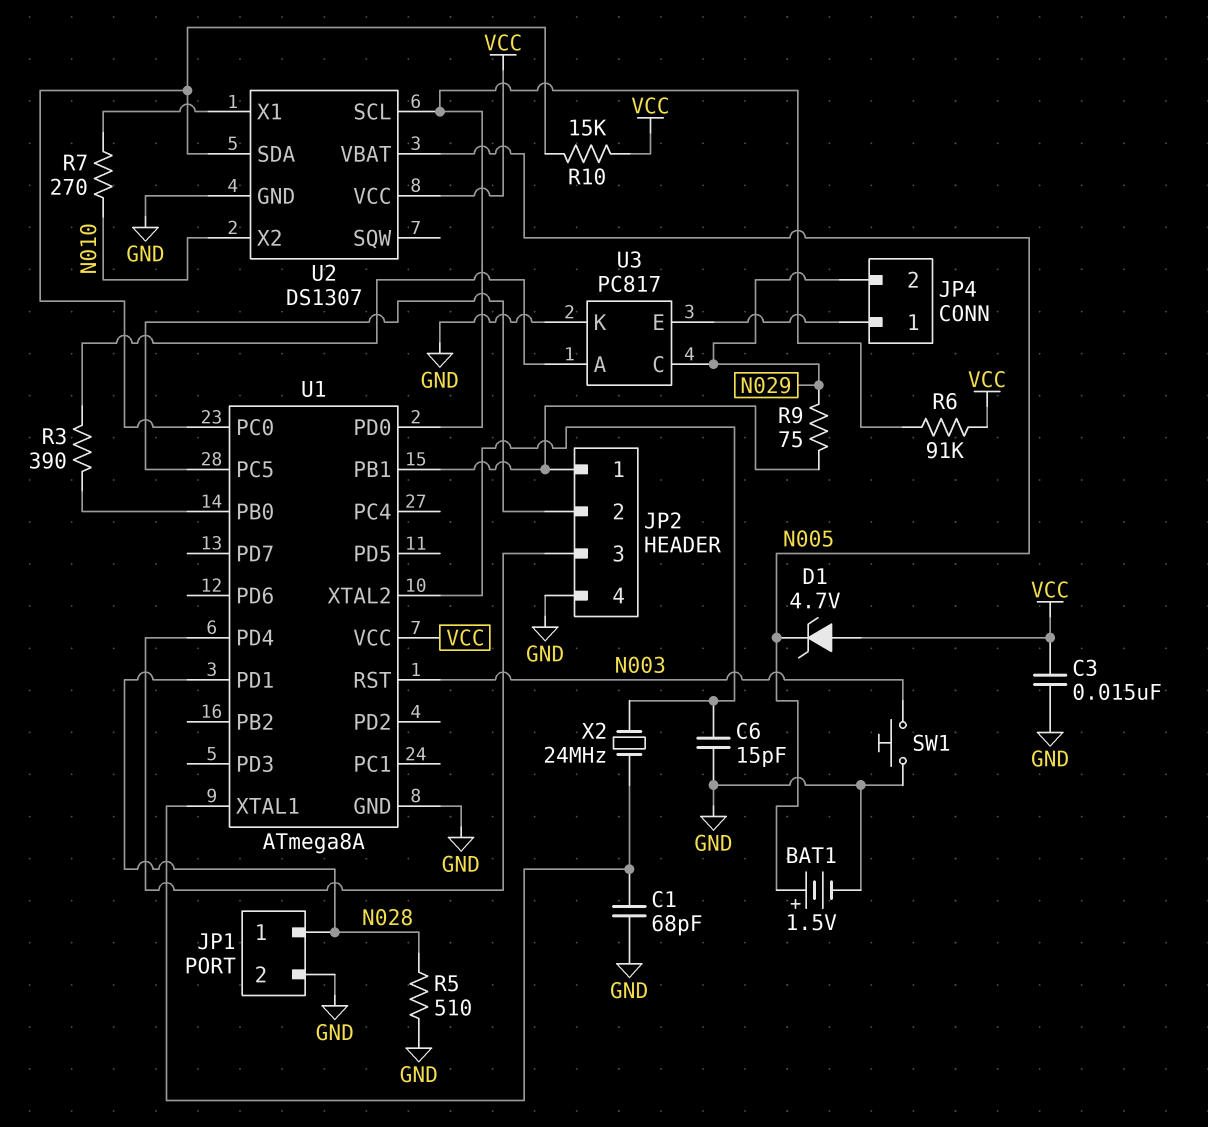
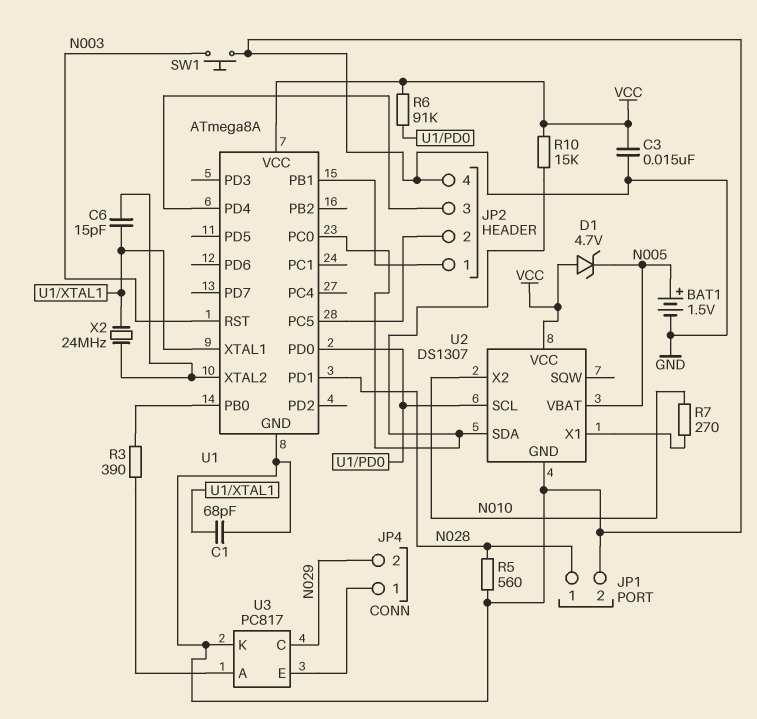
C6: 15pF (GND, U1/XTAL2) -> 15pF (U1/XTAL1, U1/XTAL2)
R5: 510 (GND, N028) -> 560 (GND, N028)
R9: 75 (JP2/1, N029) -> none

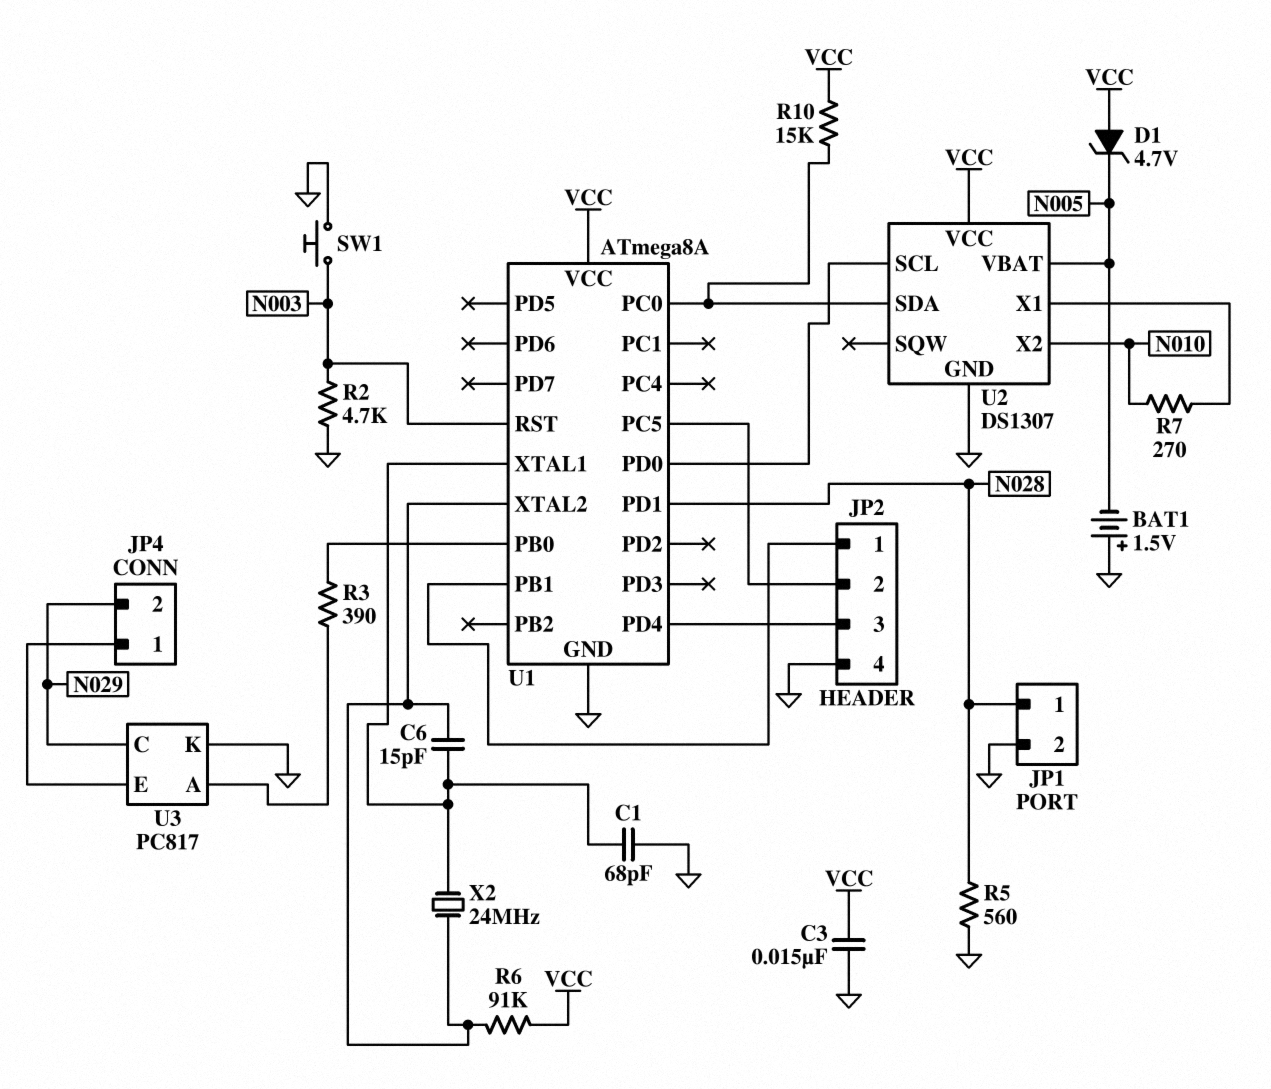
BAT1: 1.5V (plus N005, minus GND) -> 1.5V (plus GND, minus N005)
R2: none -> 4.7k (GND, N003)
R6: 91k (U1/PD0, VCC) -> 91k (U1/XTAL2, VCC)

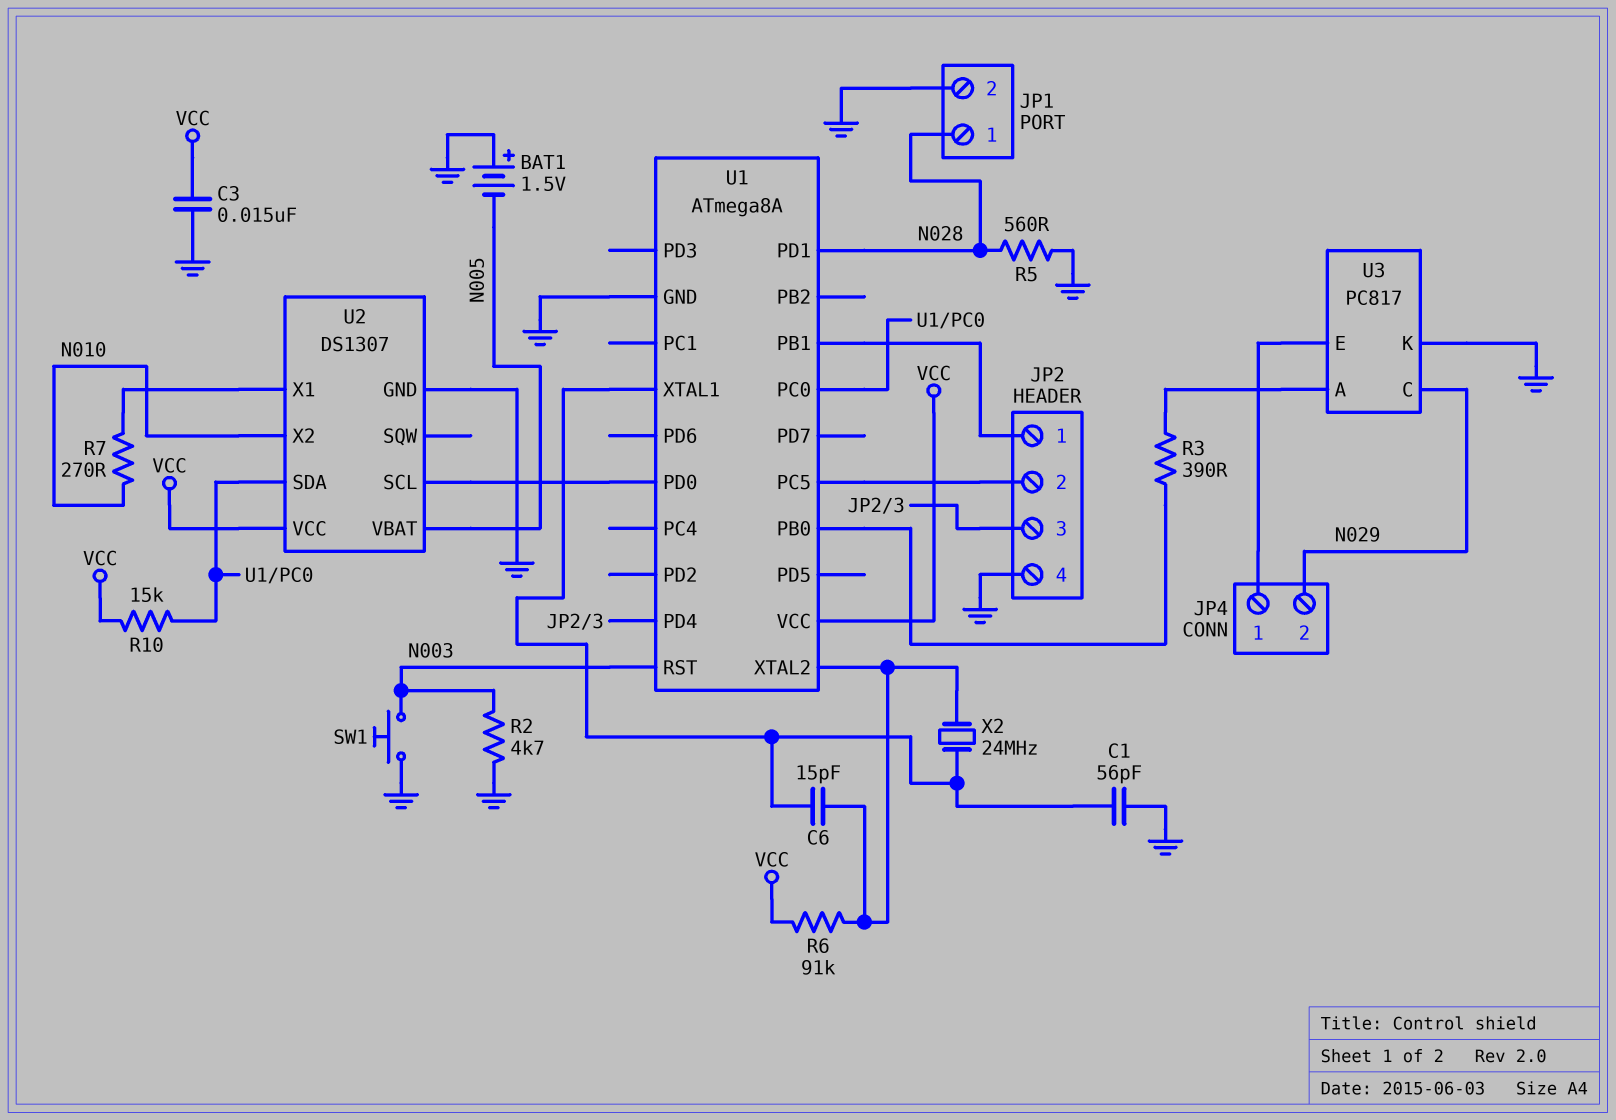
C1: 68pF (GND, U1/XTAL1) -> 56pF (GND, U1/XTAL1)
D1: zener 4.7V (A VCC, K N005) -> none

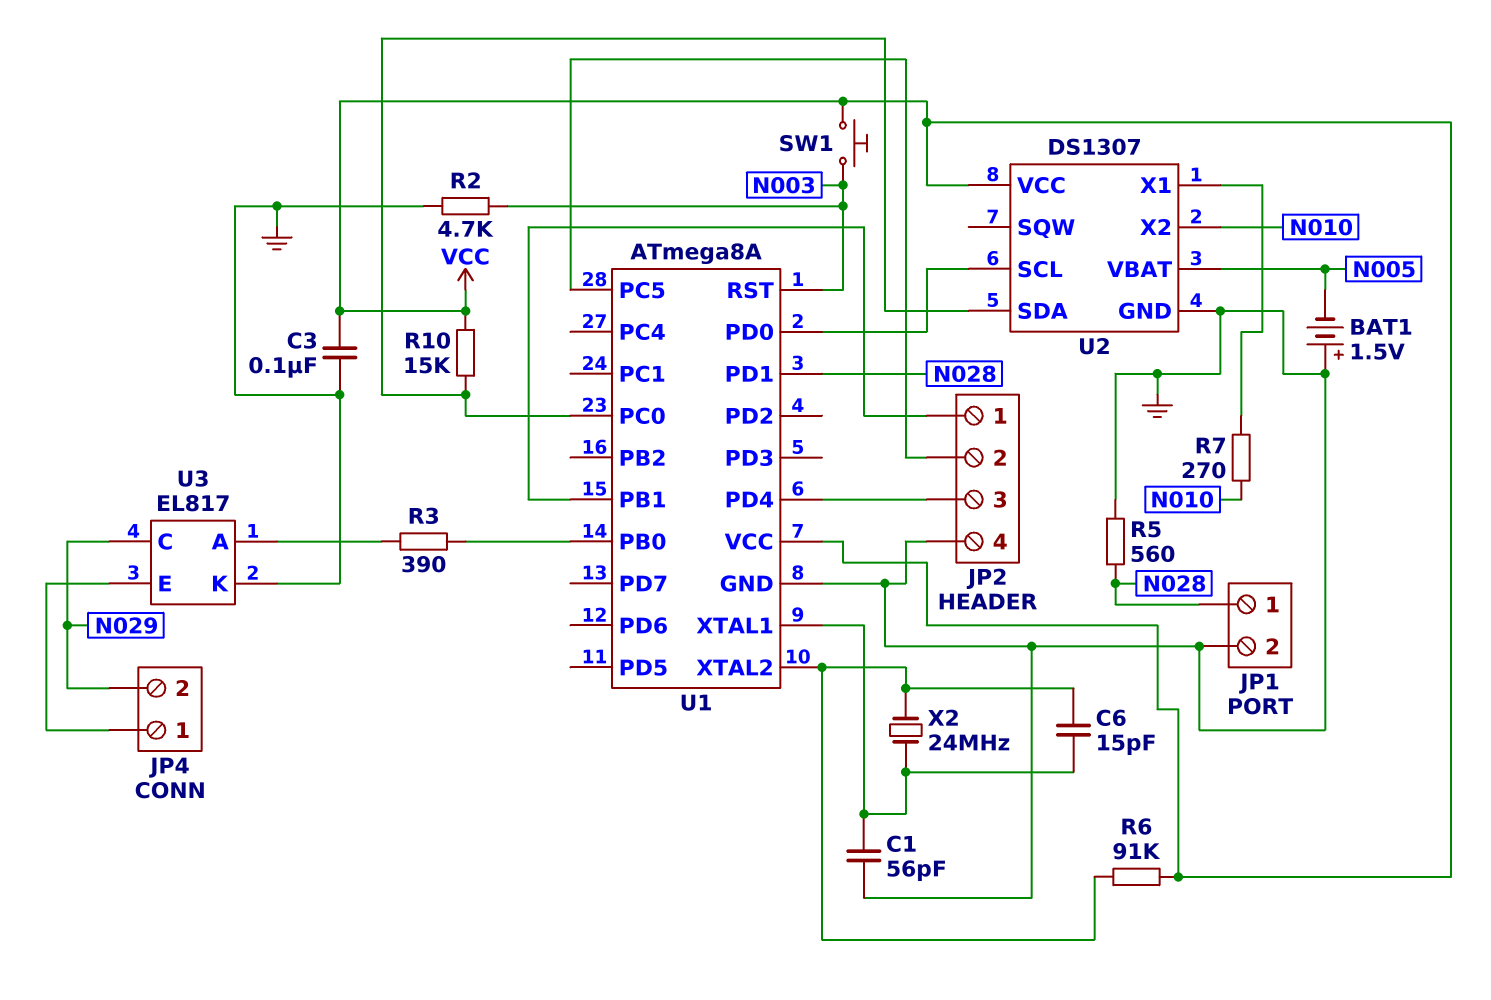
C3: 15nF (GND, VCC) -> 100nF (GND, VCC)
SW1: button (GND, N003) -> button (N003, VCC)
U3: PC817 -> EL817

